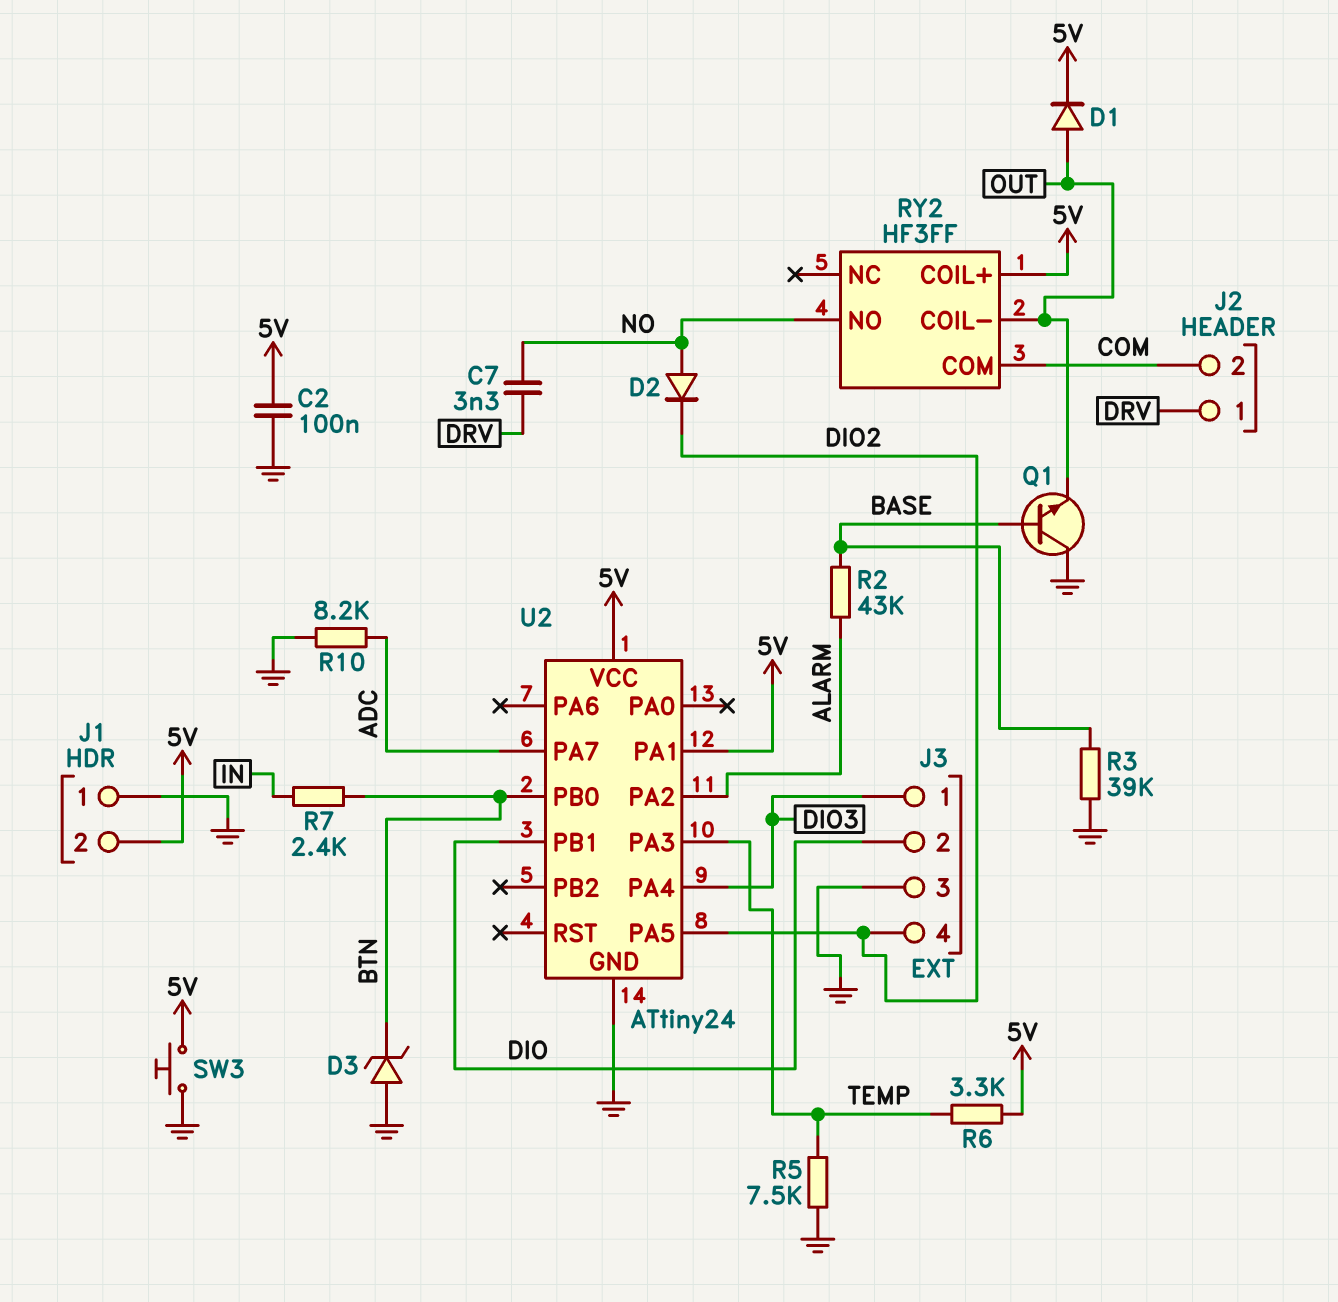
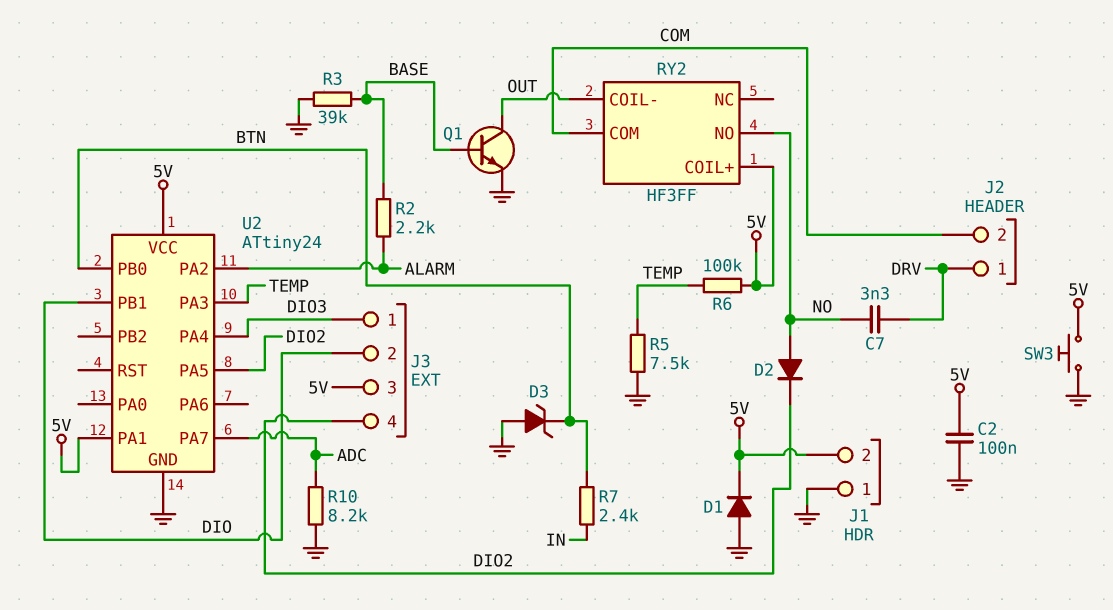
D1: diode (A OUT, K 5V) -> diode (A GND, K 5V)
J3 pin 3: GND -> 5V
Q1: NPN (B BASE, C GND, E OUT) -> NPN (B BASE, C OUT, E GND)
R2: 43k (ALARM, BASE) -> 2.2k (ALARM, BASE)
R6: 3.3k (5V, TEMP) -> 100k (5V, TEMP)

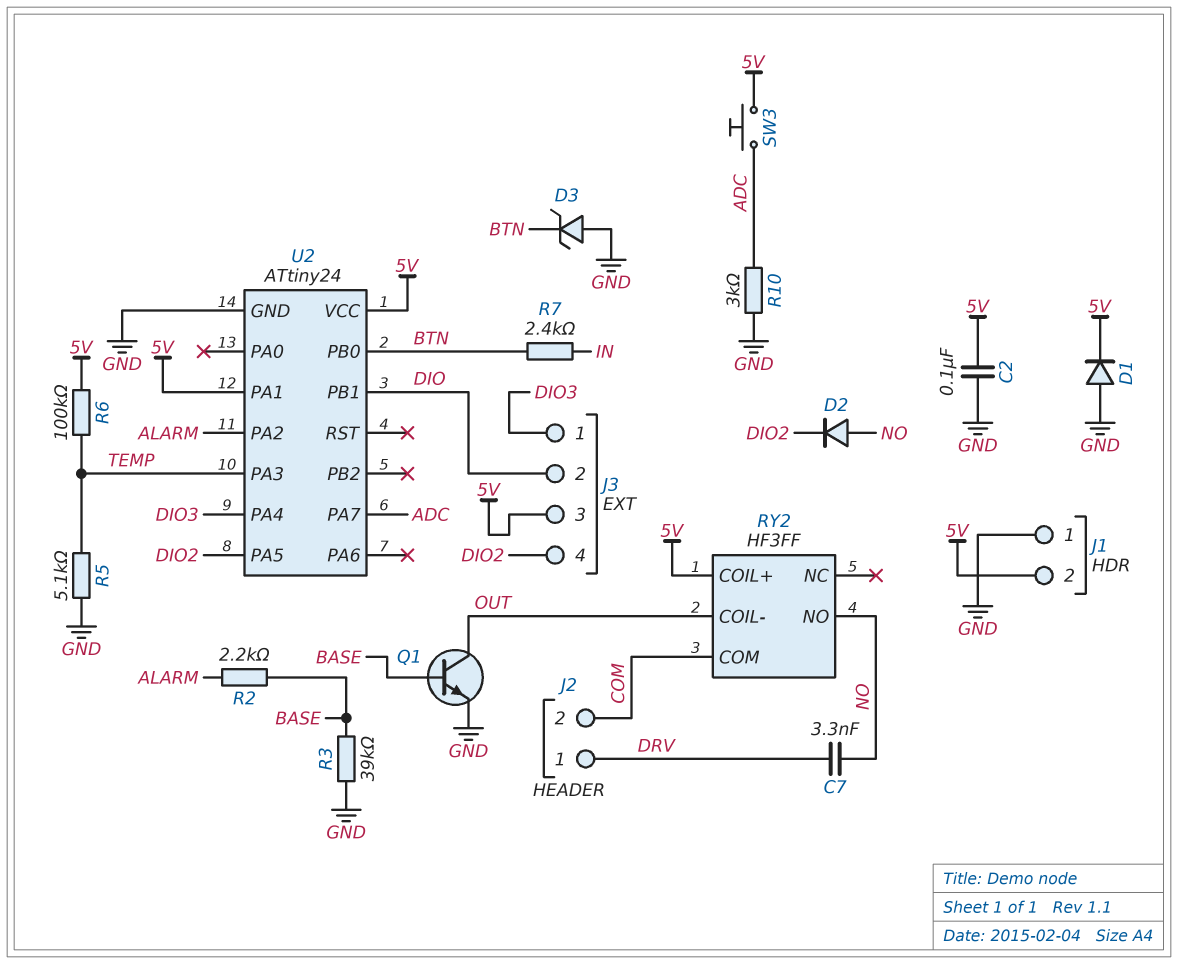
R5: 7.5k (GND, TEMP) -> 5.1k (GND, TEMP)
R10: 8.2k (ADC, GND) -> 3k (ADC, GND)
SW3: button (5V, GND) -> button (5V, ADC)

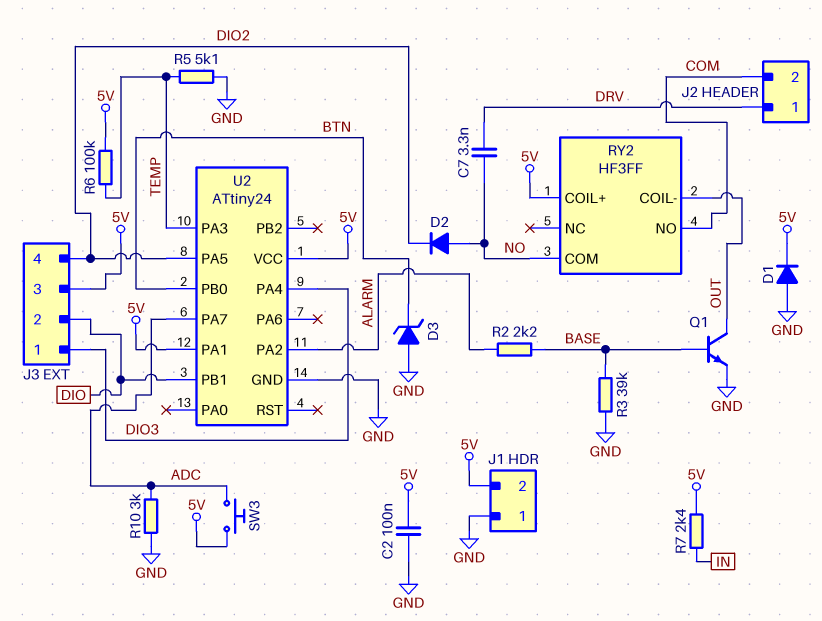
R7: 2.4k (BTN, IN) -> 2.4k (5V, IN)
RY2 pin COM: COM -> NO
RY2 pin NO: NO -> COM

